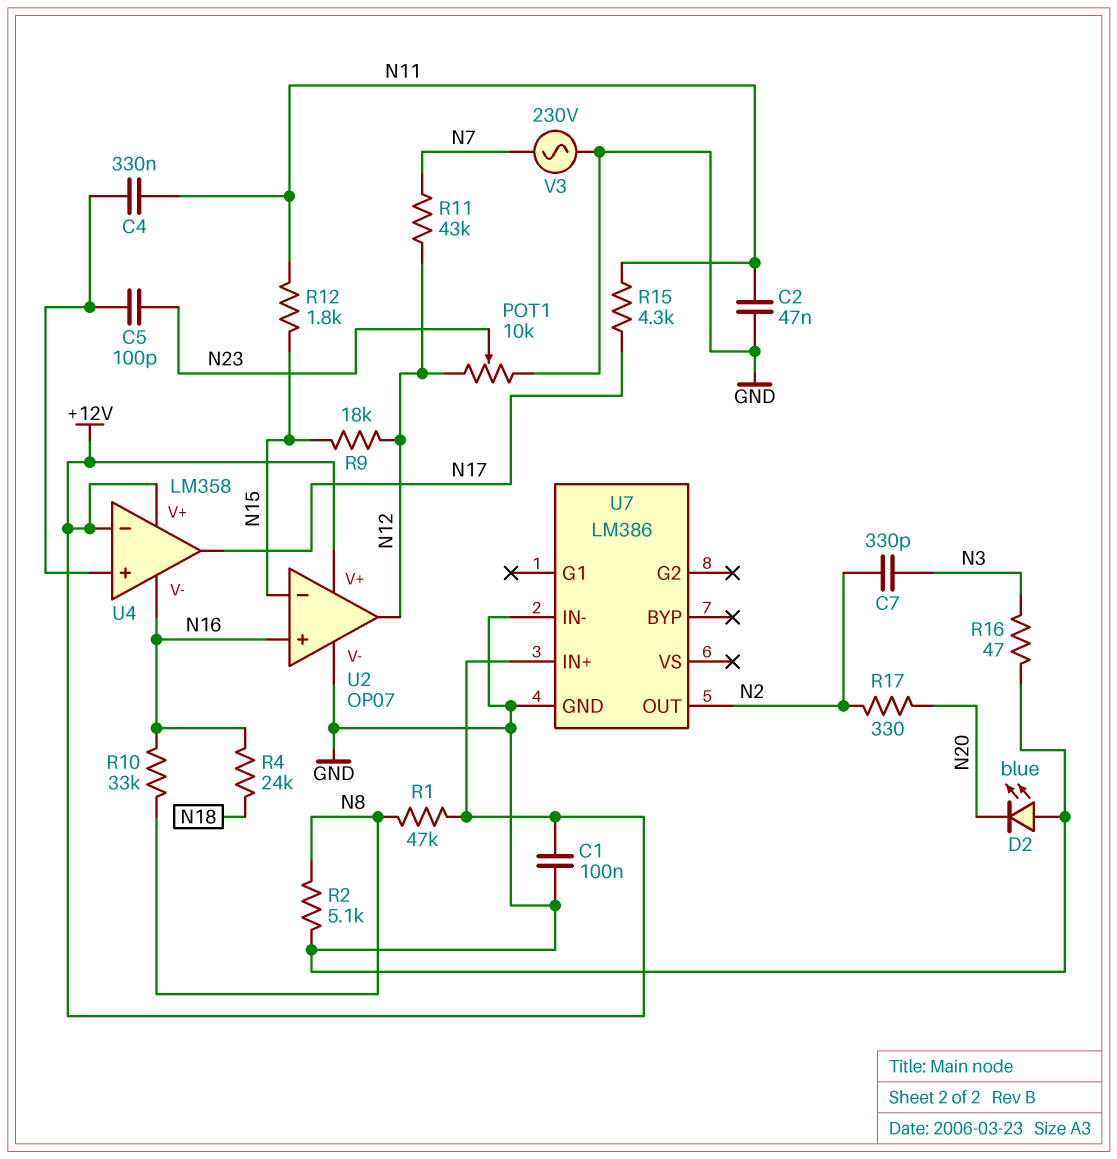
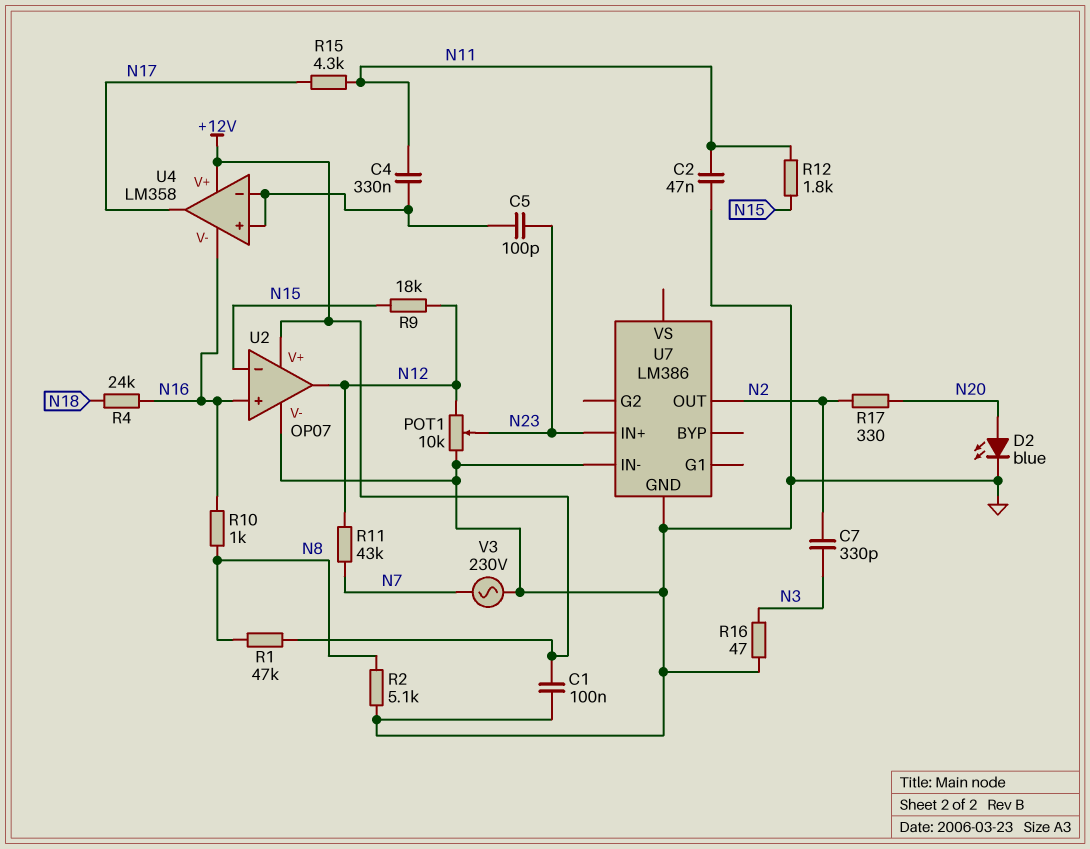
D2: LED blue (A GND, K N20) -> LED blue (A N20, K GND)
R10: 33k (N8, N16) -> 1k (N8, N16)
U4 pin in-: +12V -> U4/in+
U7 pin IN+: +12V -> N23

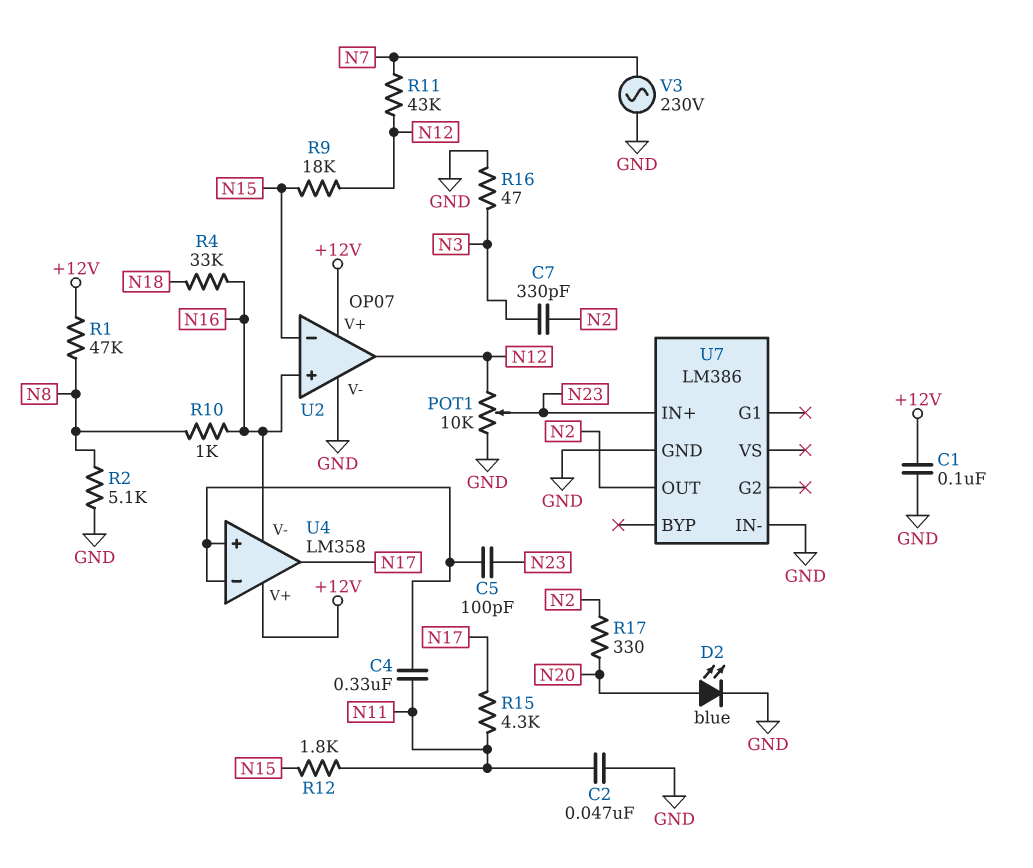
R4: 24k (N16, N18) -> 33k (N16, N18)

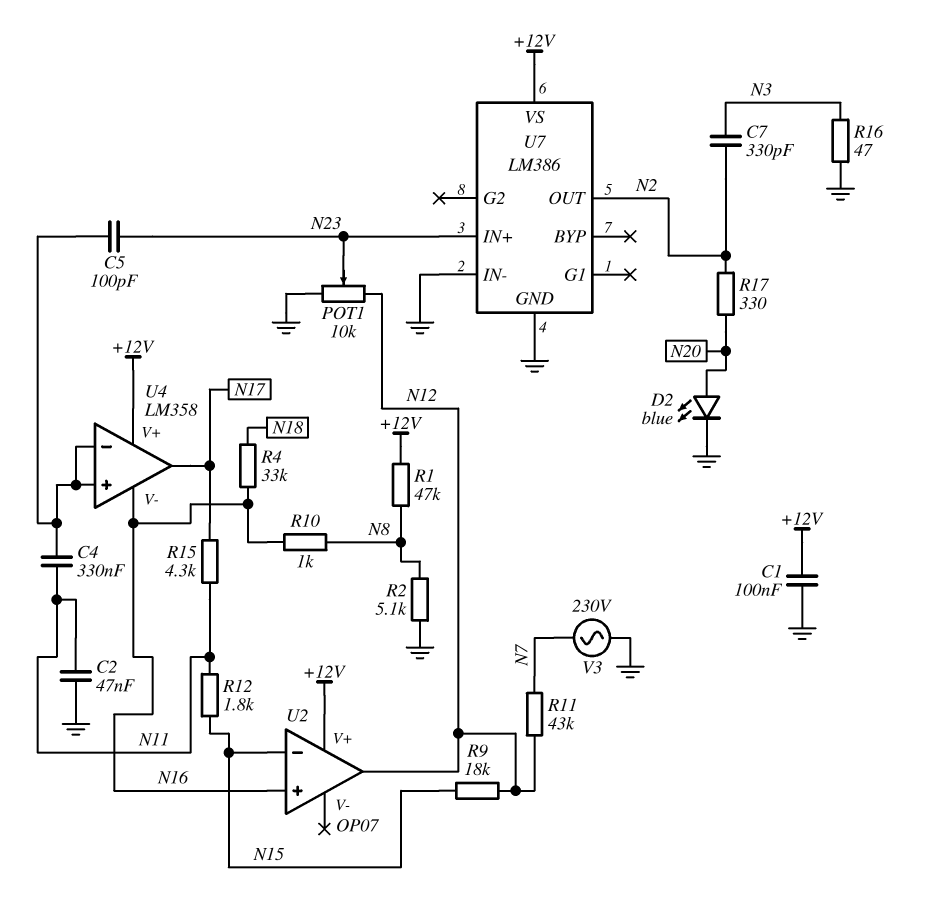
U2 pin V-: GND -> none
U7 pin VS: none -> +12V

